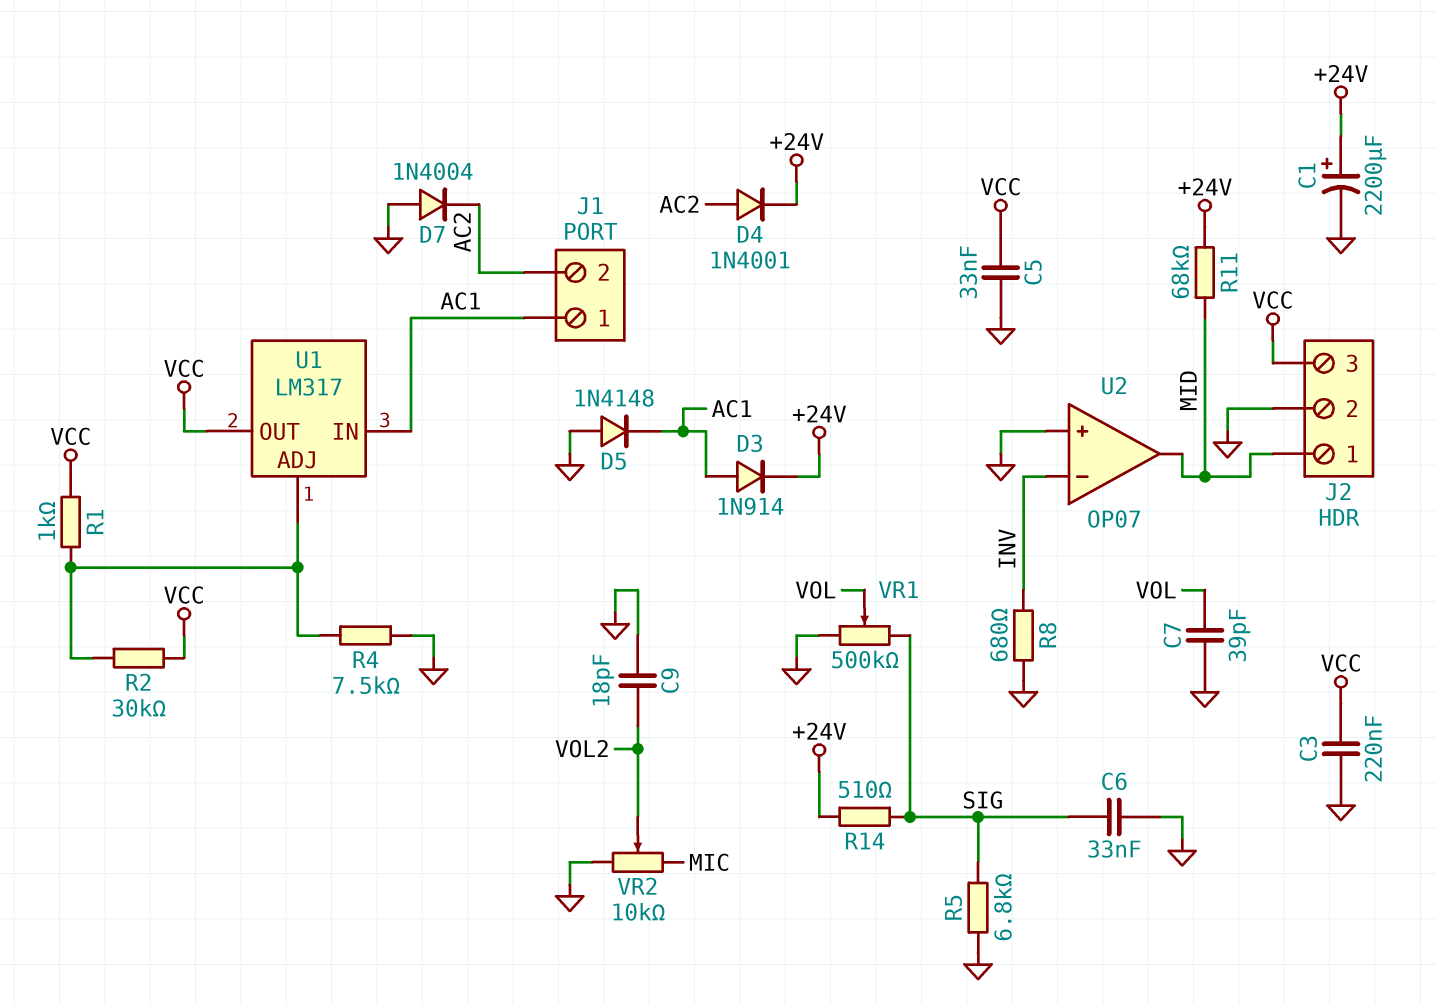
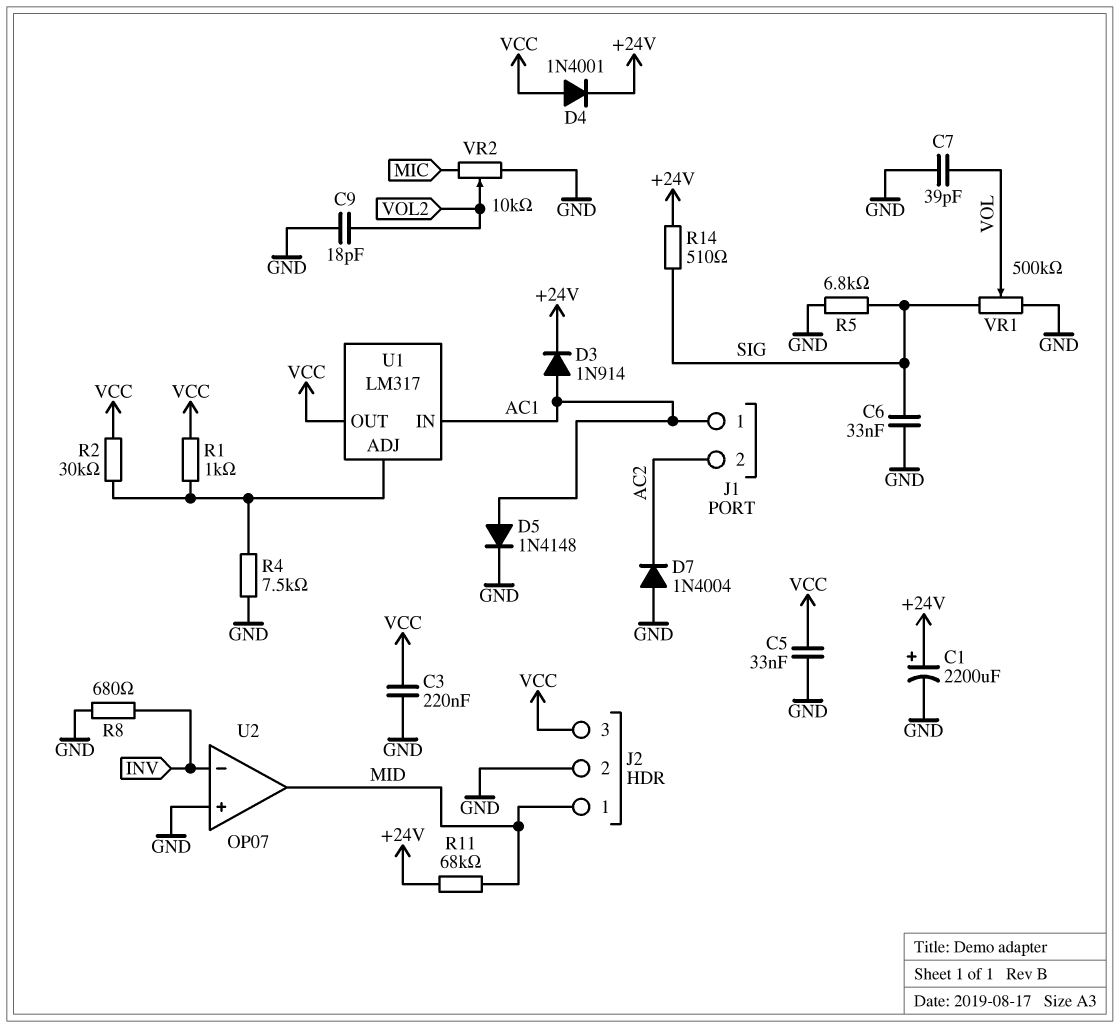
D4: diode 1N4001 (A AC2, K +24V) -> diode 1N4001 (A VCC, K +24V)
D5: diode 1N4148 (A GND, K AC1) -> diode 1N4148 (A AC1, K GND)

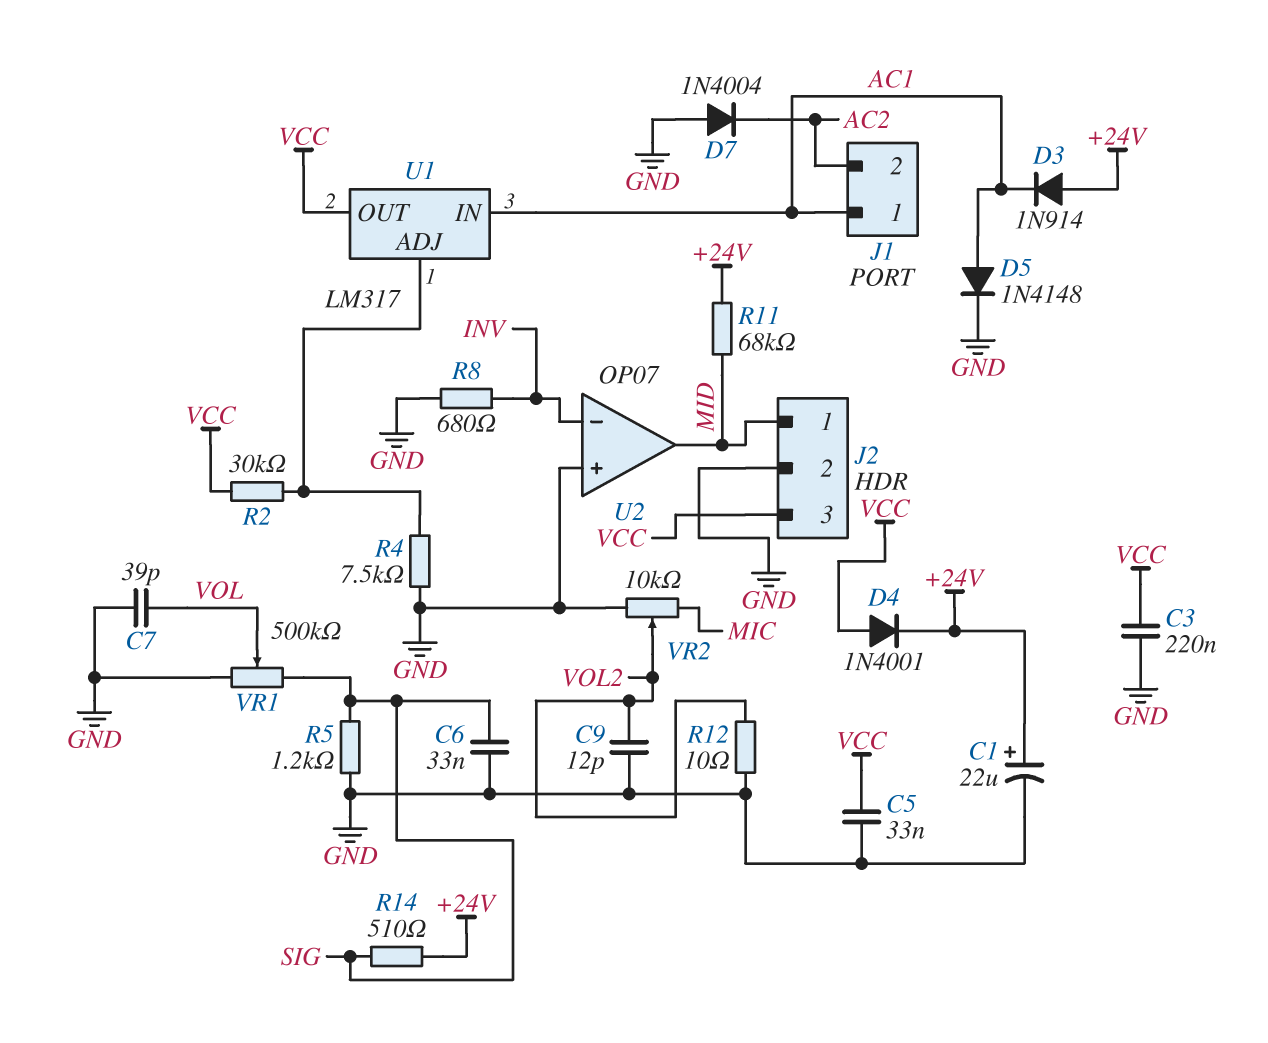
C1: 2200uF (plus +24V, minus GND) -> 22uF (plus +24V, minus GND)
C9: 18pF (GND, VOL2) -> 12pF (GND, VOL2)
D3: diode 1N914 (A AC1, K +24V) -> diode 1N914 (A +24V, K AC1)
R1: 1k (U1/ADJ, VCC) -> none
R5: 6.8k (GND, SIG) -> 1.2k (GND, SIG)
R12: none -> 10 (GND, VOL2)

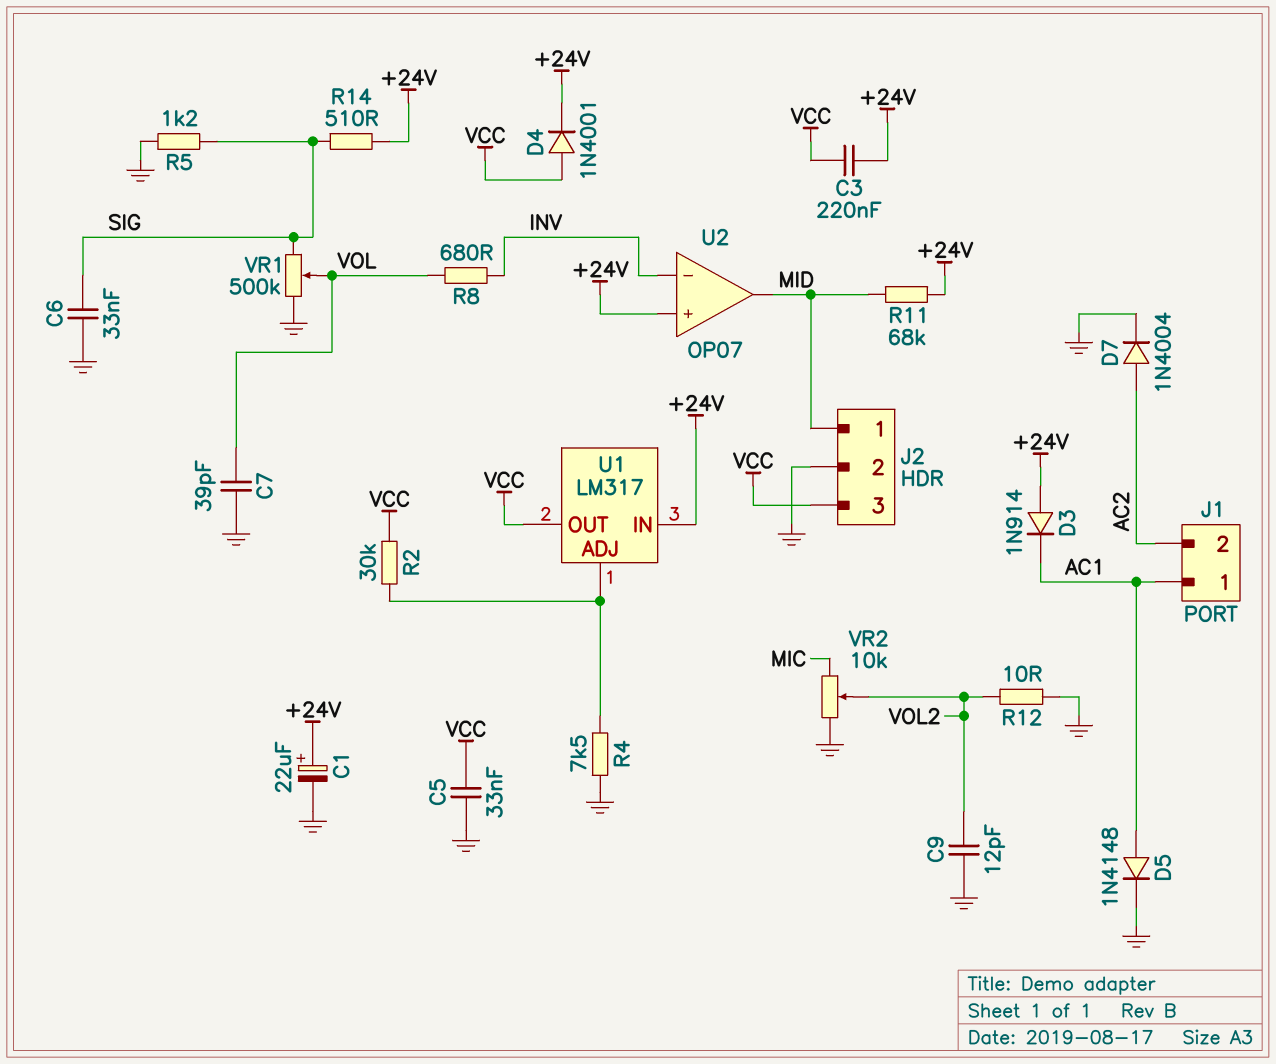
C3: 220nF (GND, VCC) -> 220nF (+24V, VCC)
D7: diode 1N4004 (A GND, K AC2) -> diode 1N4004 (A AC2, K GND)
R8: 680 (GND, INV) -> 680 (INV, VOL)
U1 pin IN: AC1 -> +24V
U2 pin in+: GND -> +24V

